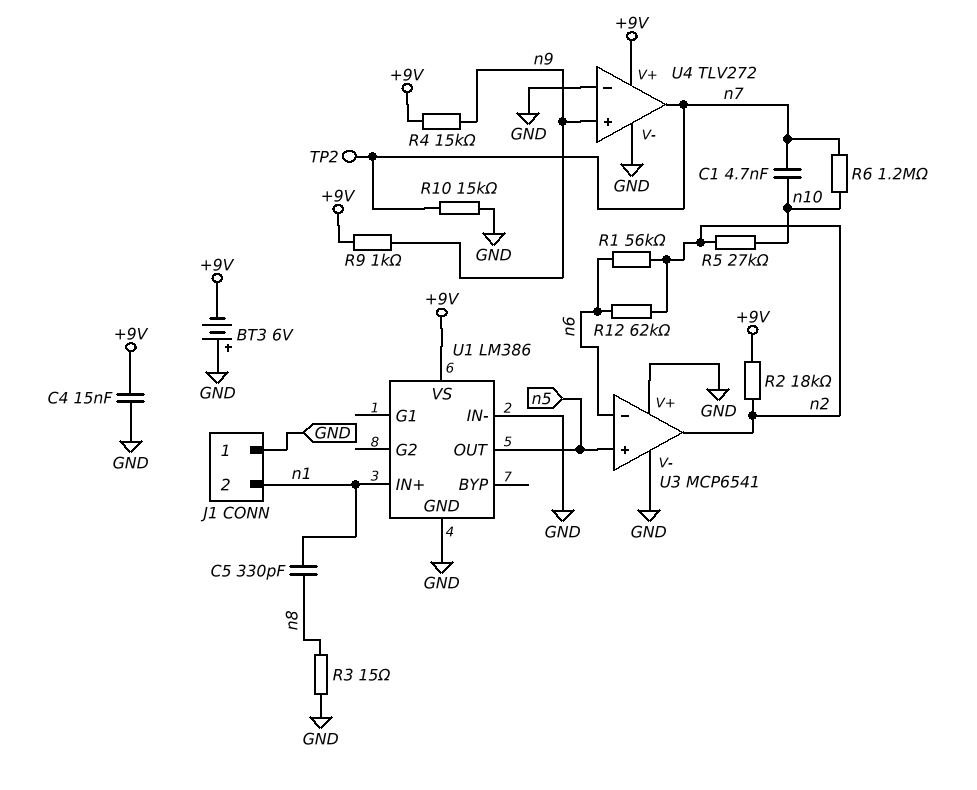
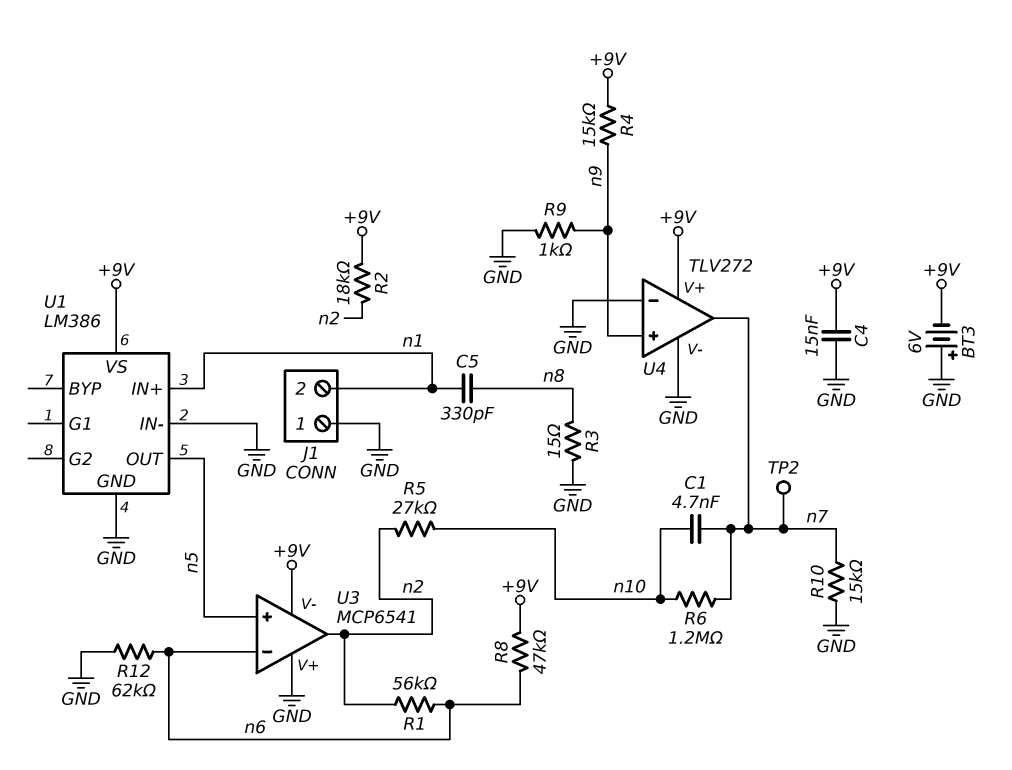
R8: none -> 47k (+9V, n6)
R9: 1k (+9V, n9) -> 1k (GND, n9)
R12: 62k (n2, n6) -> 62k (GND, n6)
U3 pin V-: GND -> +9V

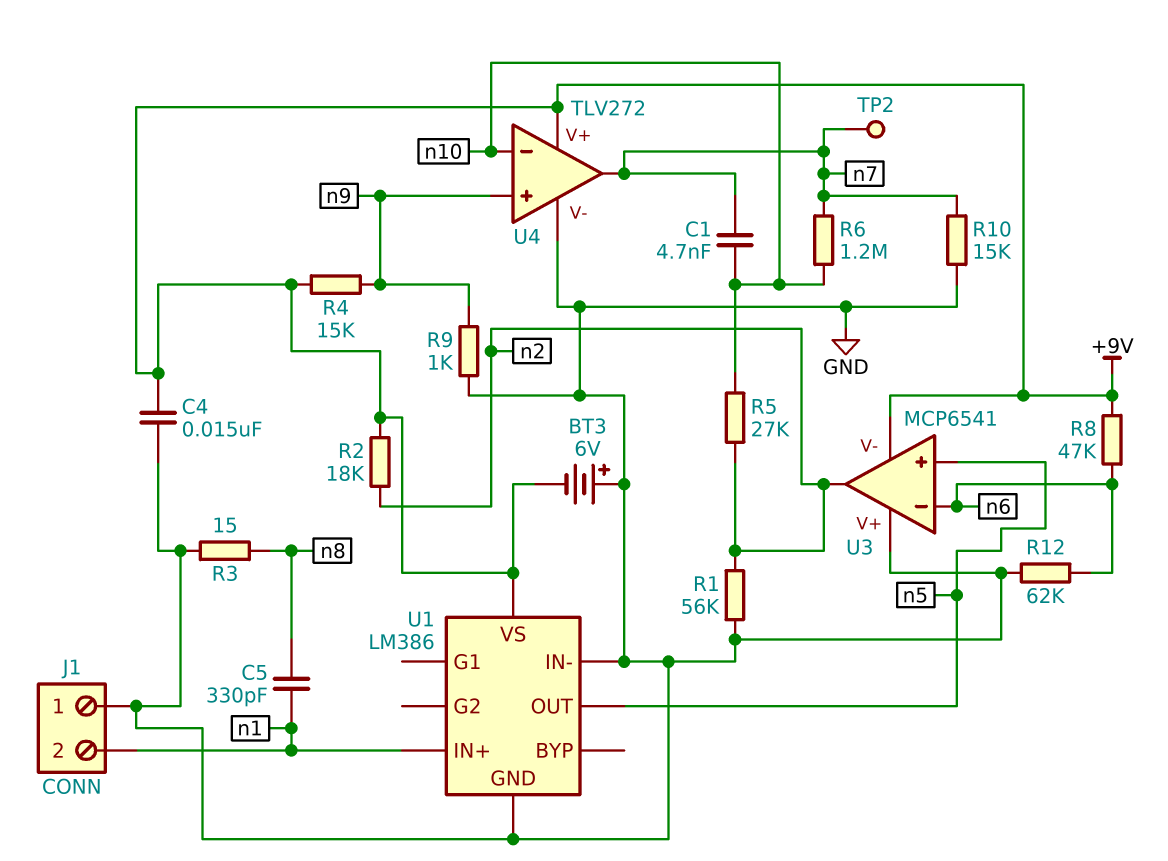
R1: 56k (n2, n6) -> 56k (GND, n2)
U4 pin in-: GND -> n10

